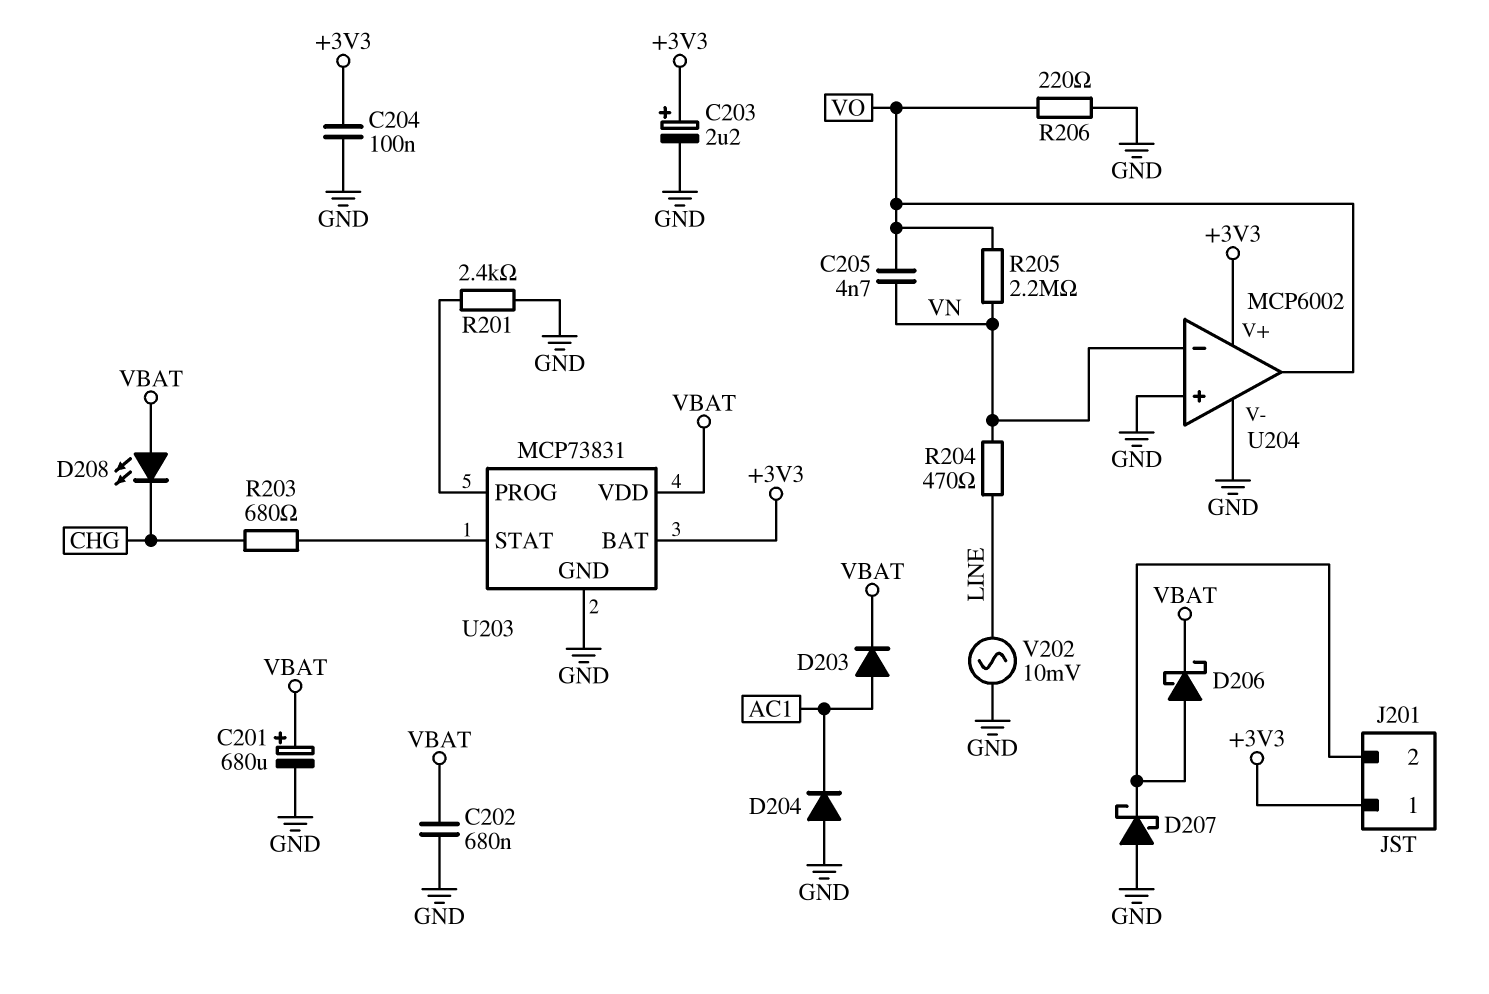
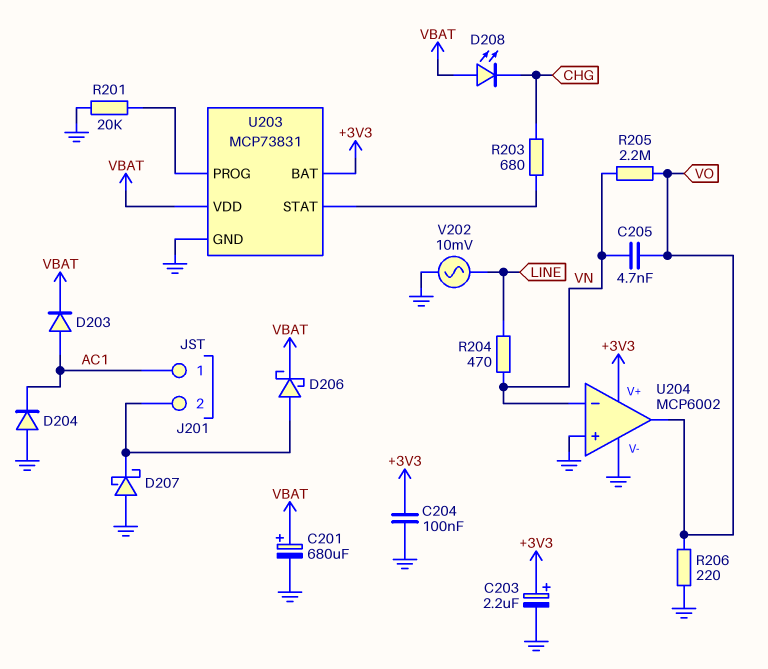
C202: 680nF (GND, VBAT) -> none
J201 pin 1: +3V3 -> AC1
R201: 2.4k (GND, U203/PROG) -> 20k (GND, U203/PROG)

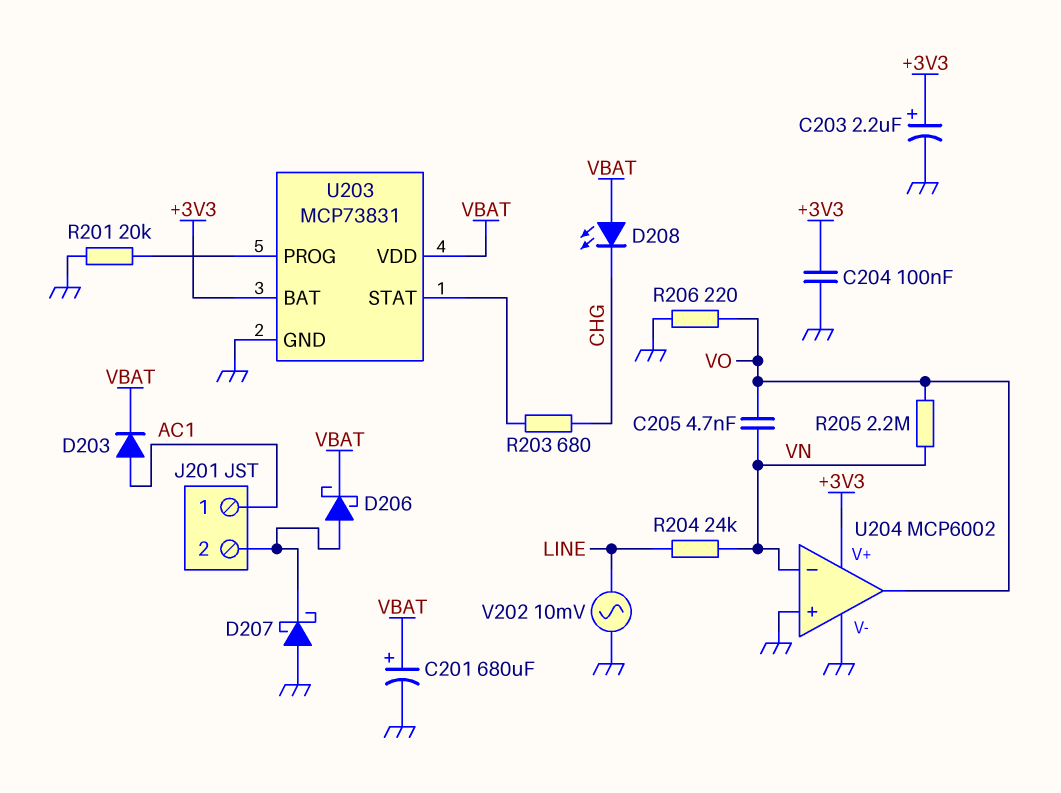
D204: diode (A GND, K AC1) -> none
R204: 470 (LINE, VN) -> 24k (LINE, VN)

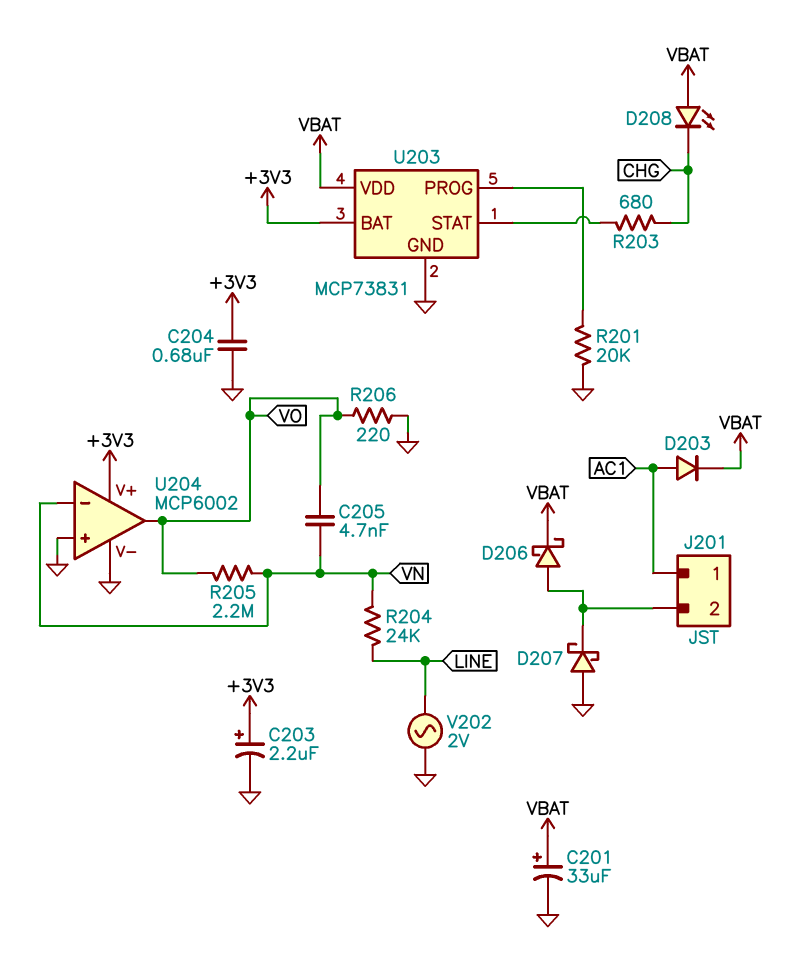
C201: 680uF (plus VBAT, minus GND) -> 33uF (plus VBAT, minus GND)
C204: 100nF (+3V3, GND) -> 680nF (+3V3, GND)
V202: AC 10mV (GND, LINE) -> AC 2V (GND, LINE)

